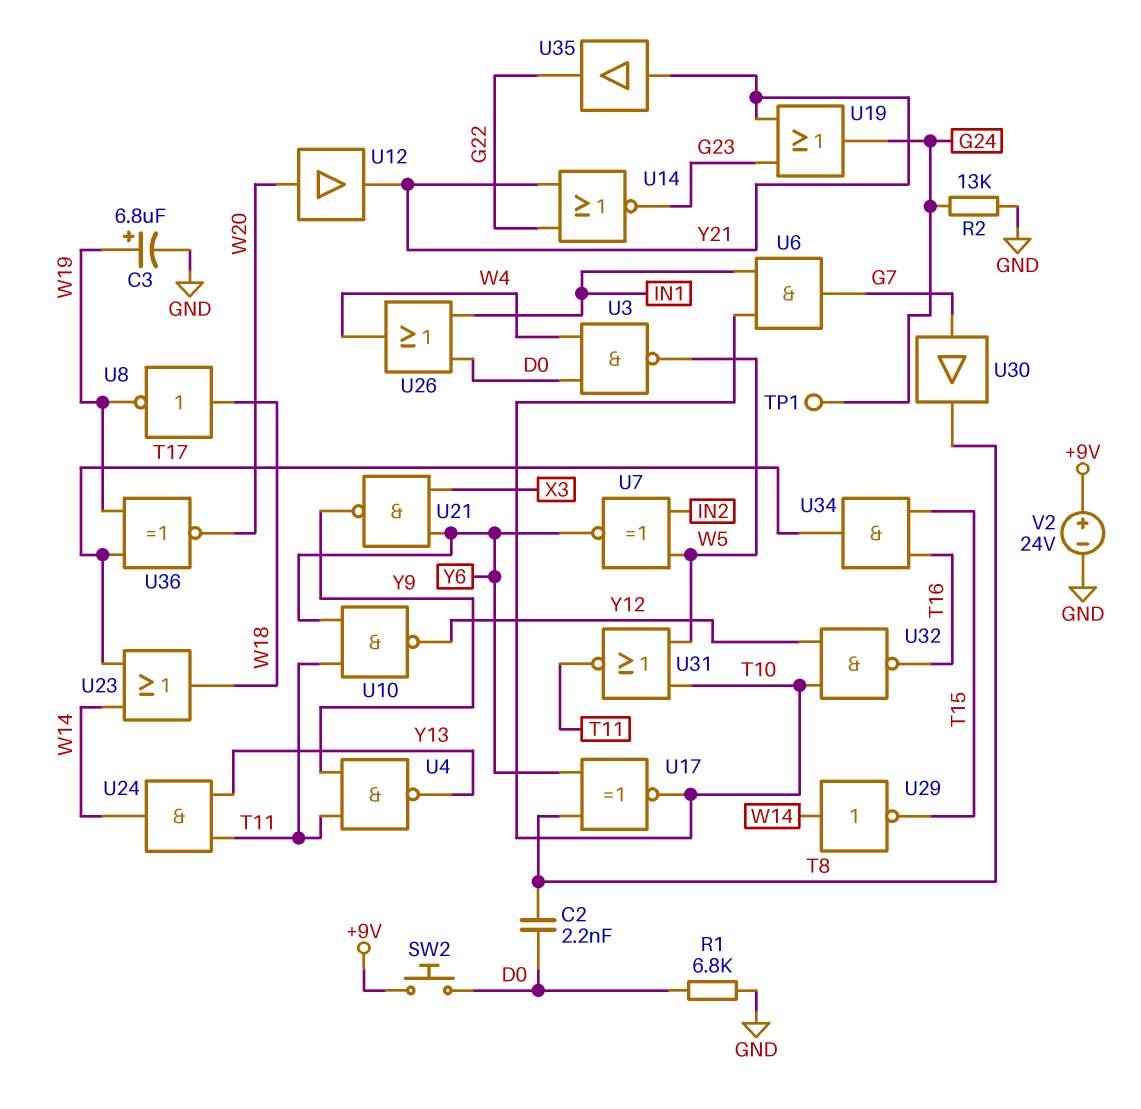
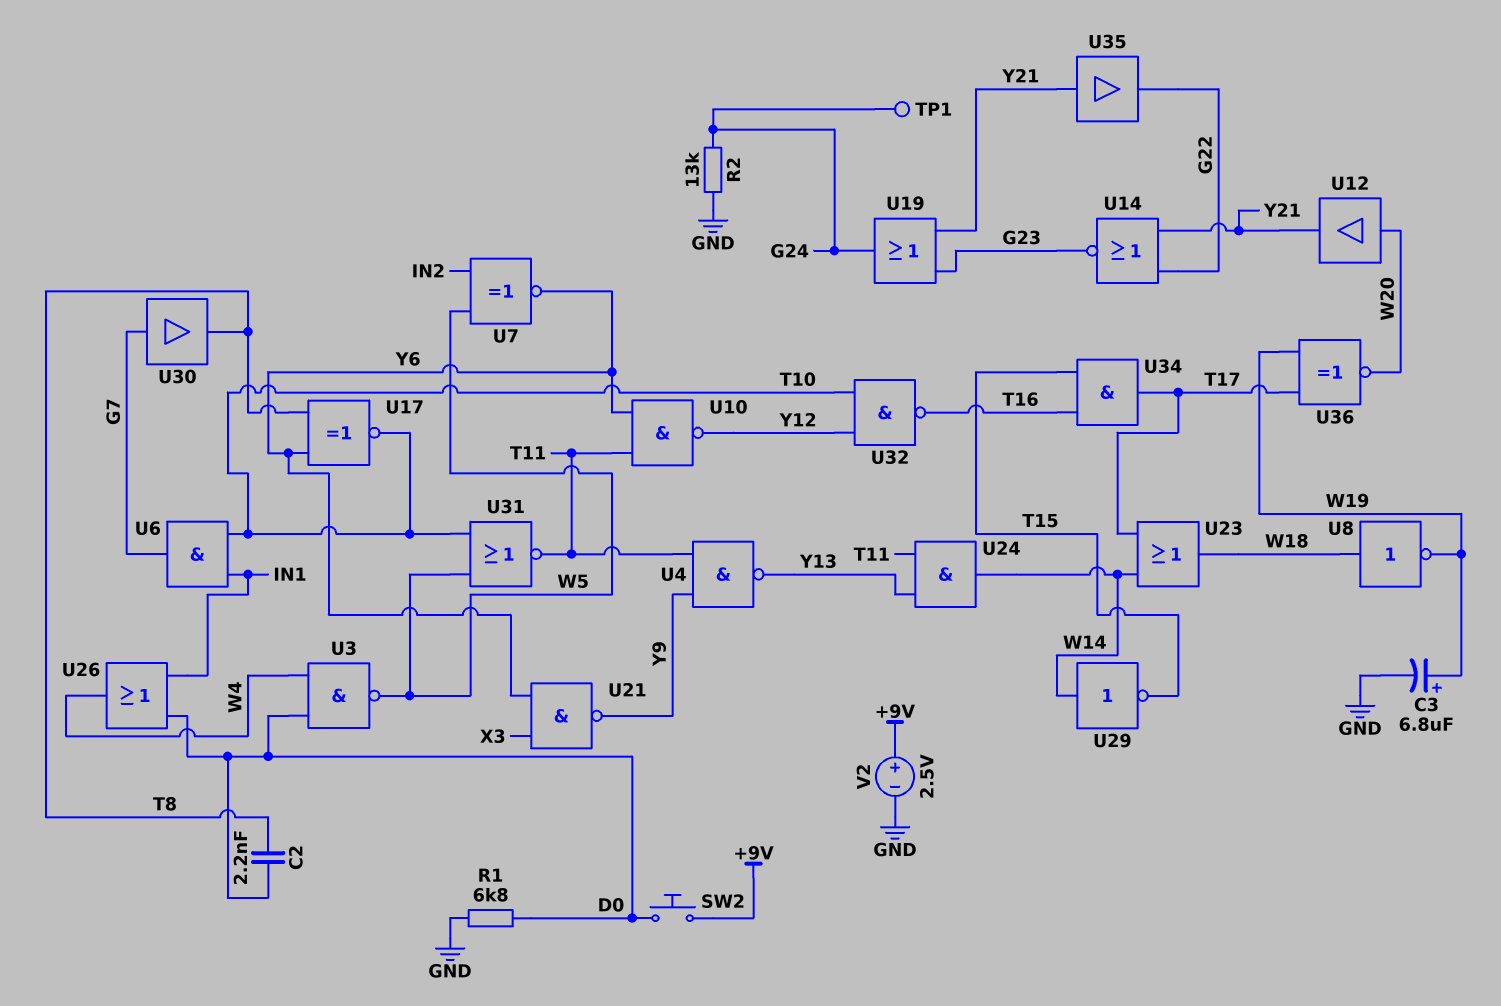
V2: 24V (plus +9V, minus GND) -> 2.5V (plus +9V, minus GND)

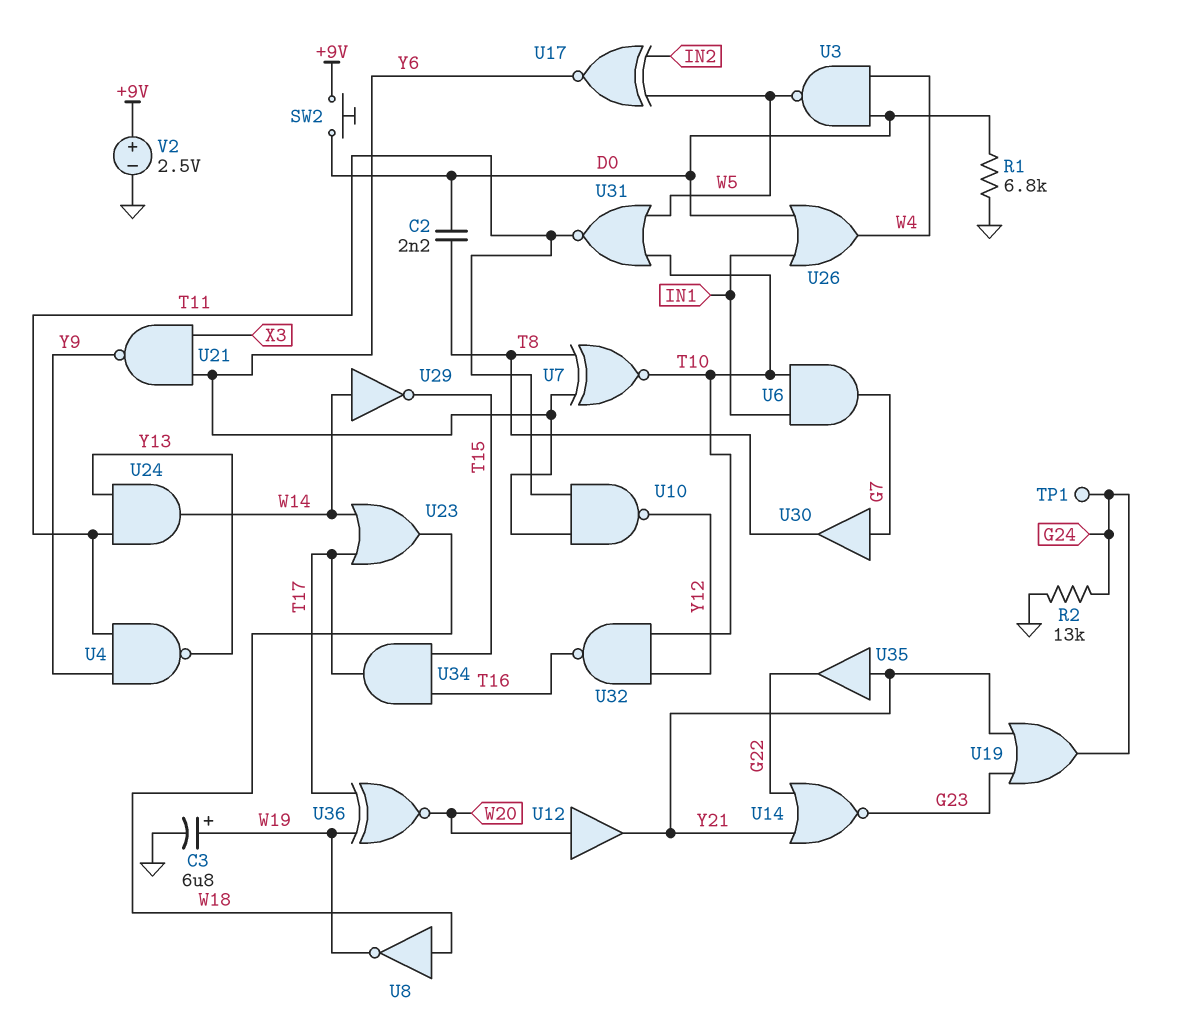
U7: XNOR (in IN2, in W5, out Y6) -> XNOR (in T8, in Y6, out T10)
U17: XNOR (in T8, in Y6, out T10) -> XNOR (in IN2, in W5, out Y6)

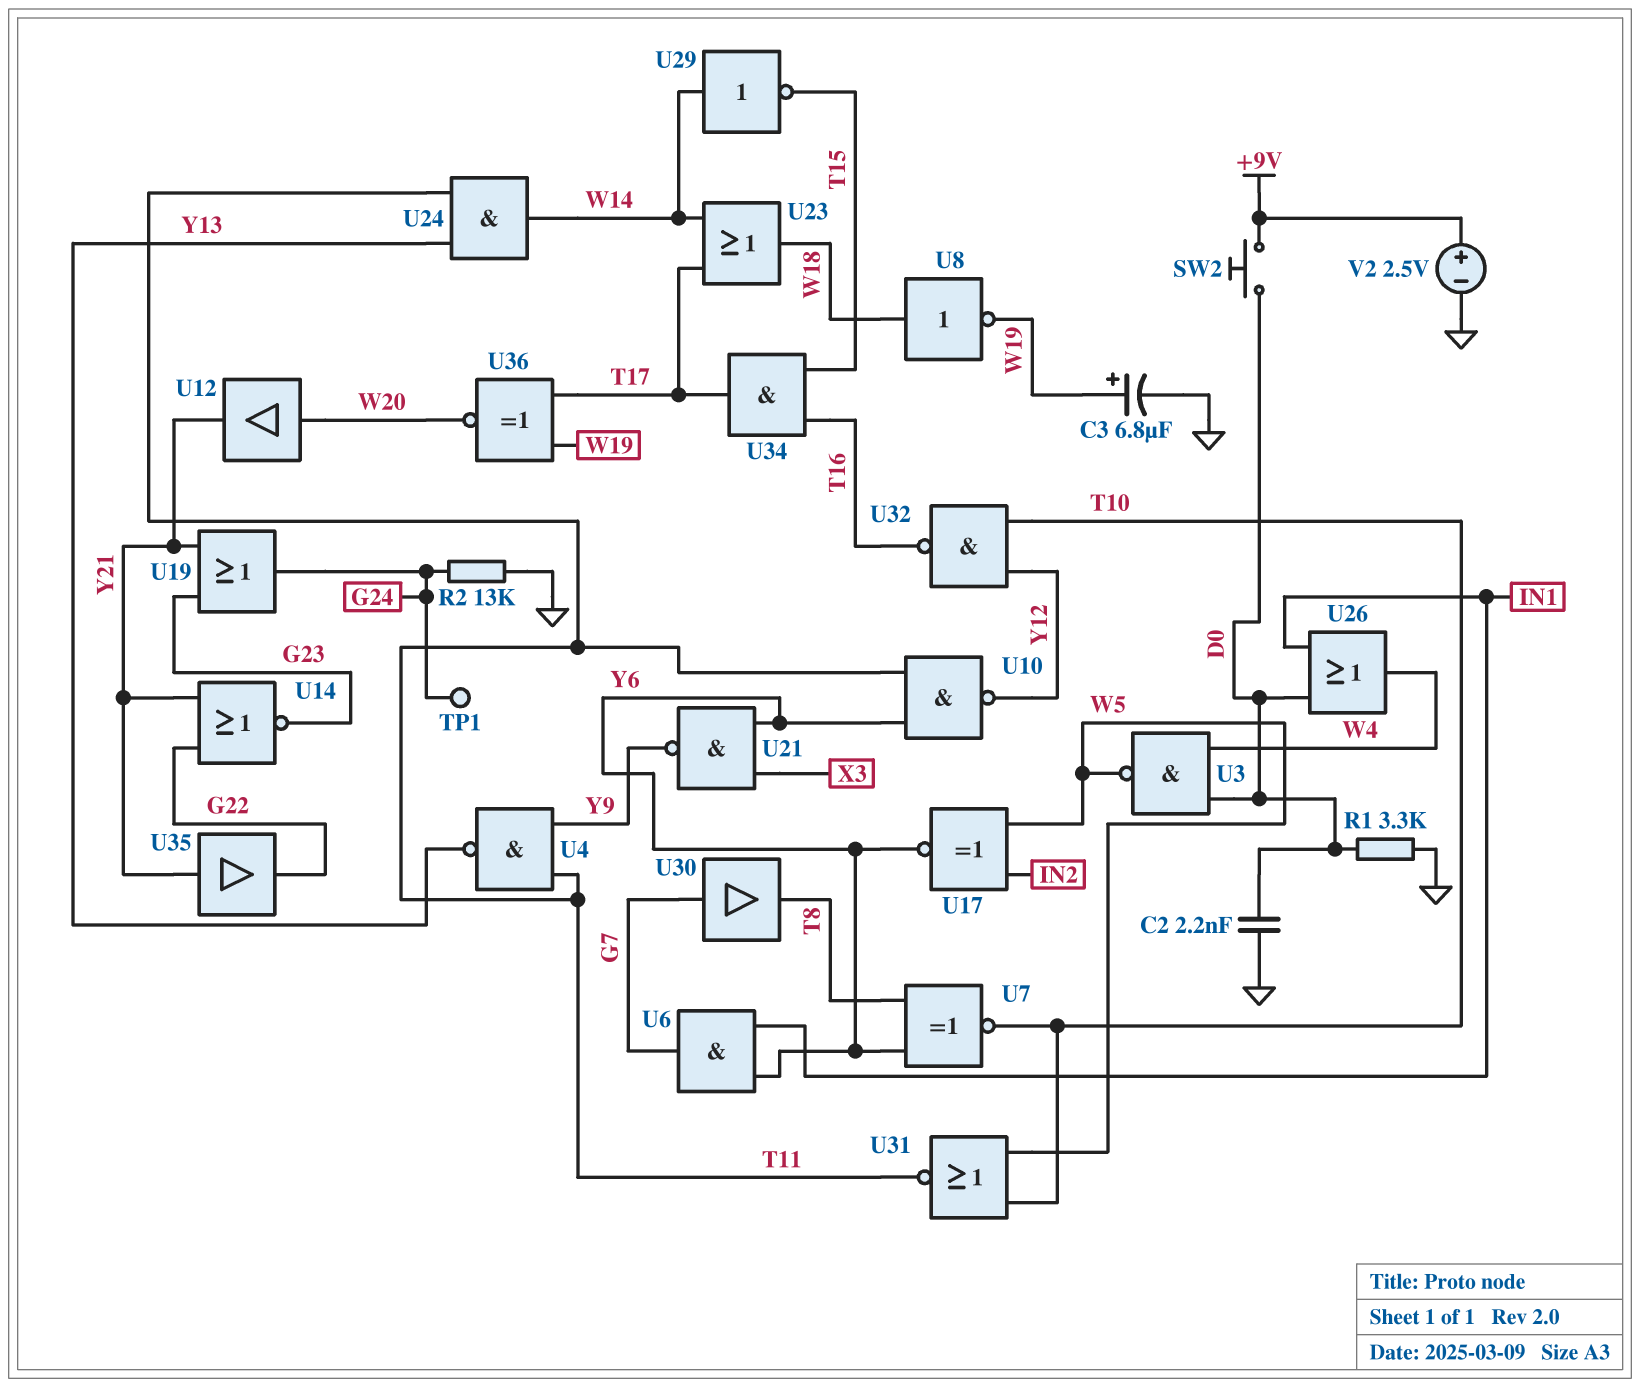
C2: 2.2nF (D0, T8) -> 2.2nF (D0, GND)
R1: 6.8k (D0, GND) -> 3.3k (D0, GND)
U6: AND (in IN1, in T10, out G7) -> AND (in IN1, in Y6, out G7)

